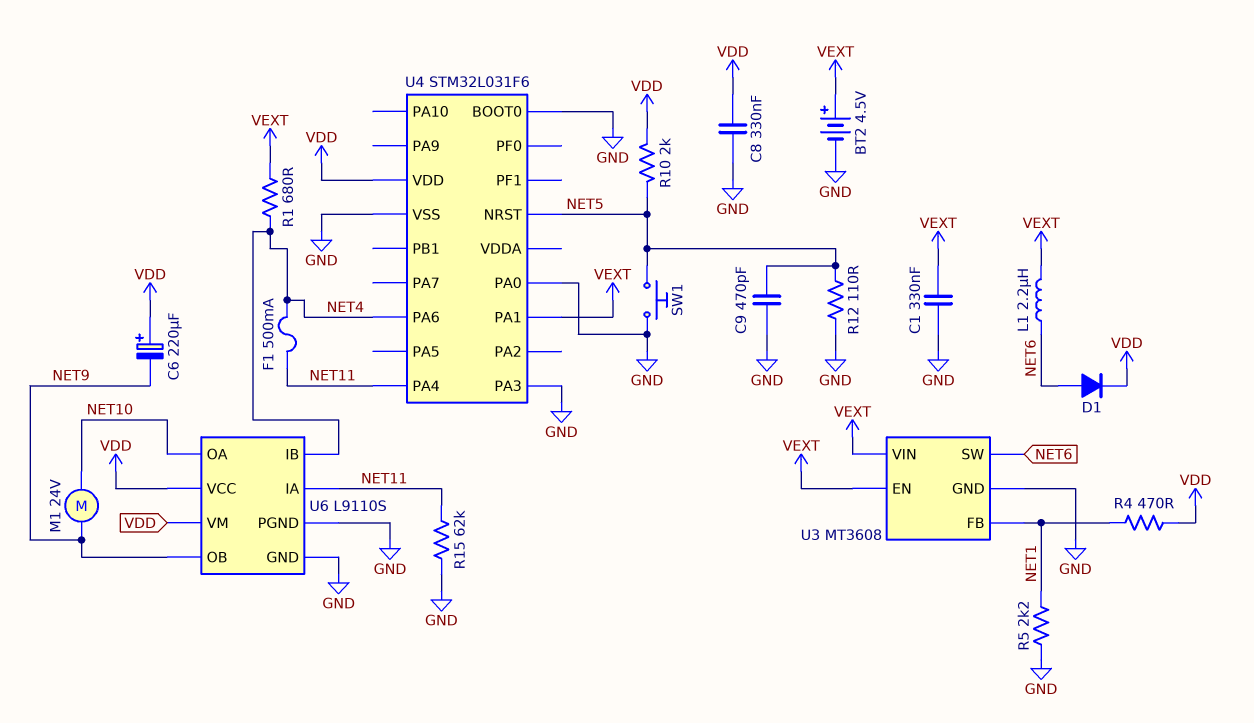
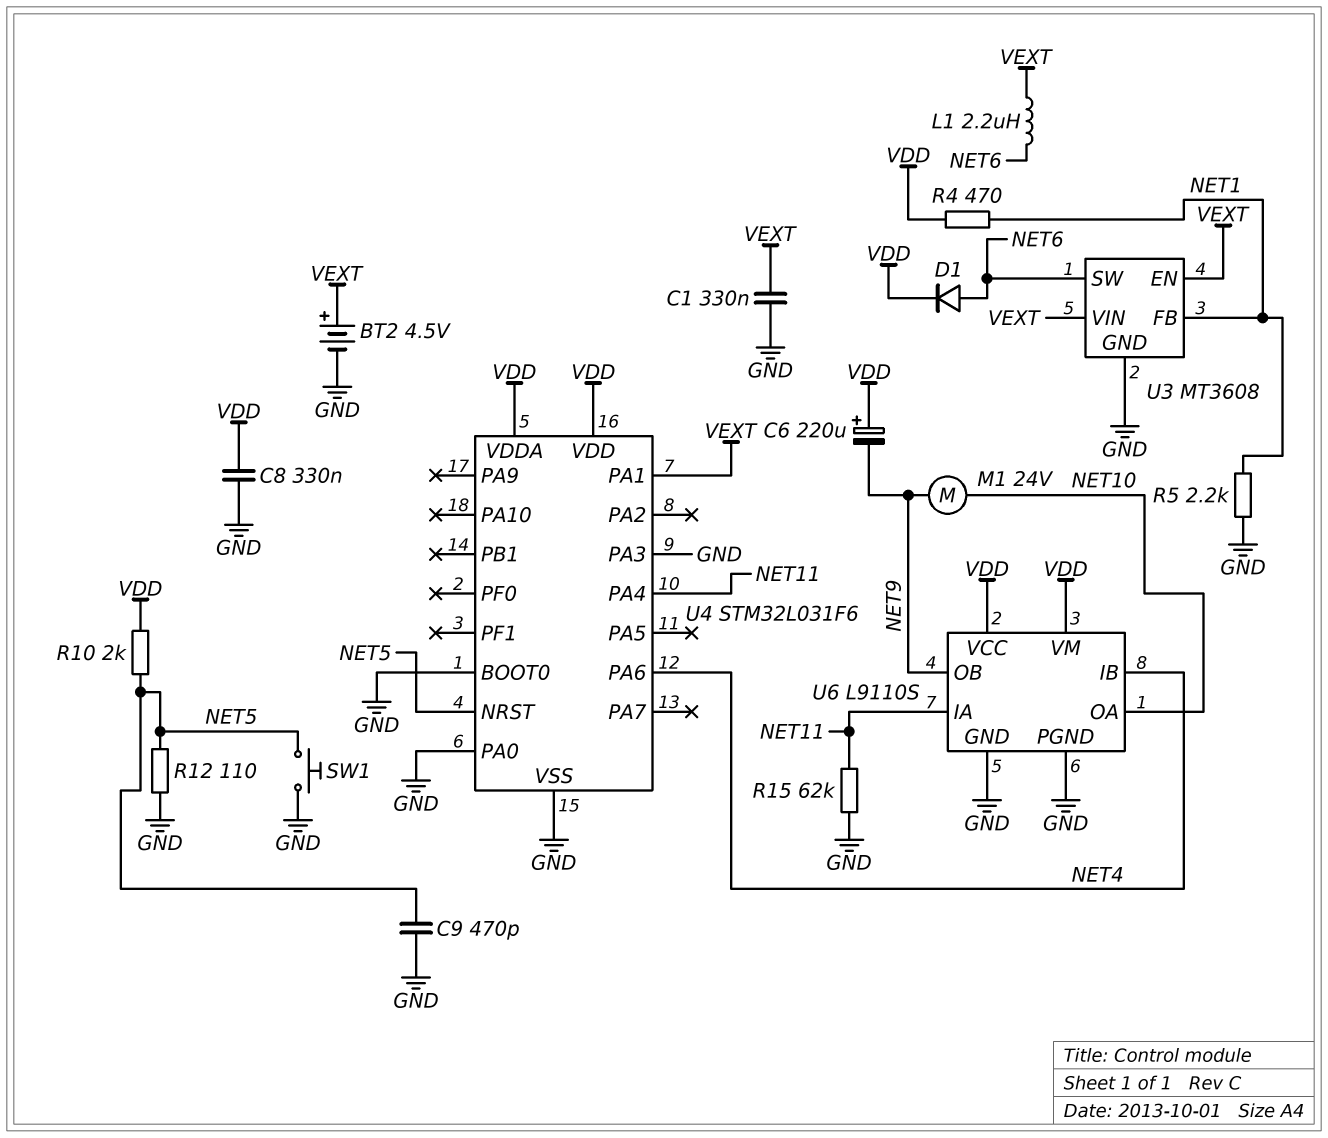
F1: 500mA (NET4, NET11) -> none
R1: 680 (NET4, VEXT) -> none
U4 pin VDDA: none -> VDD

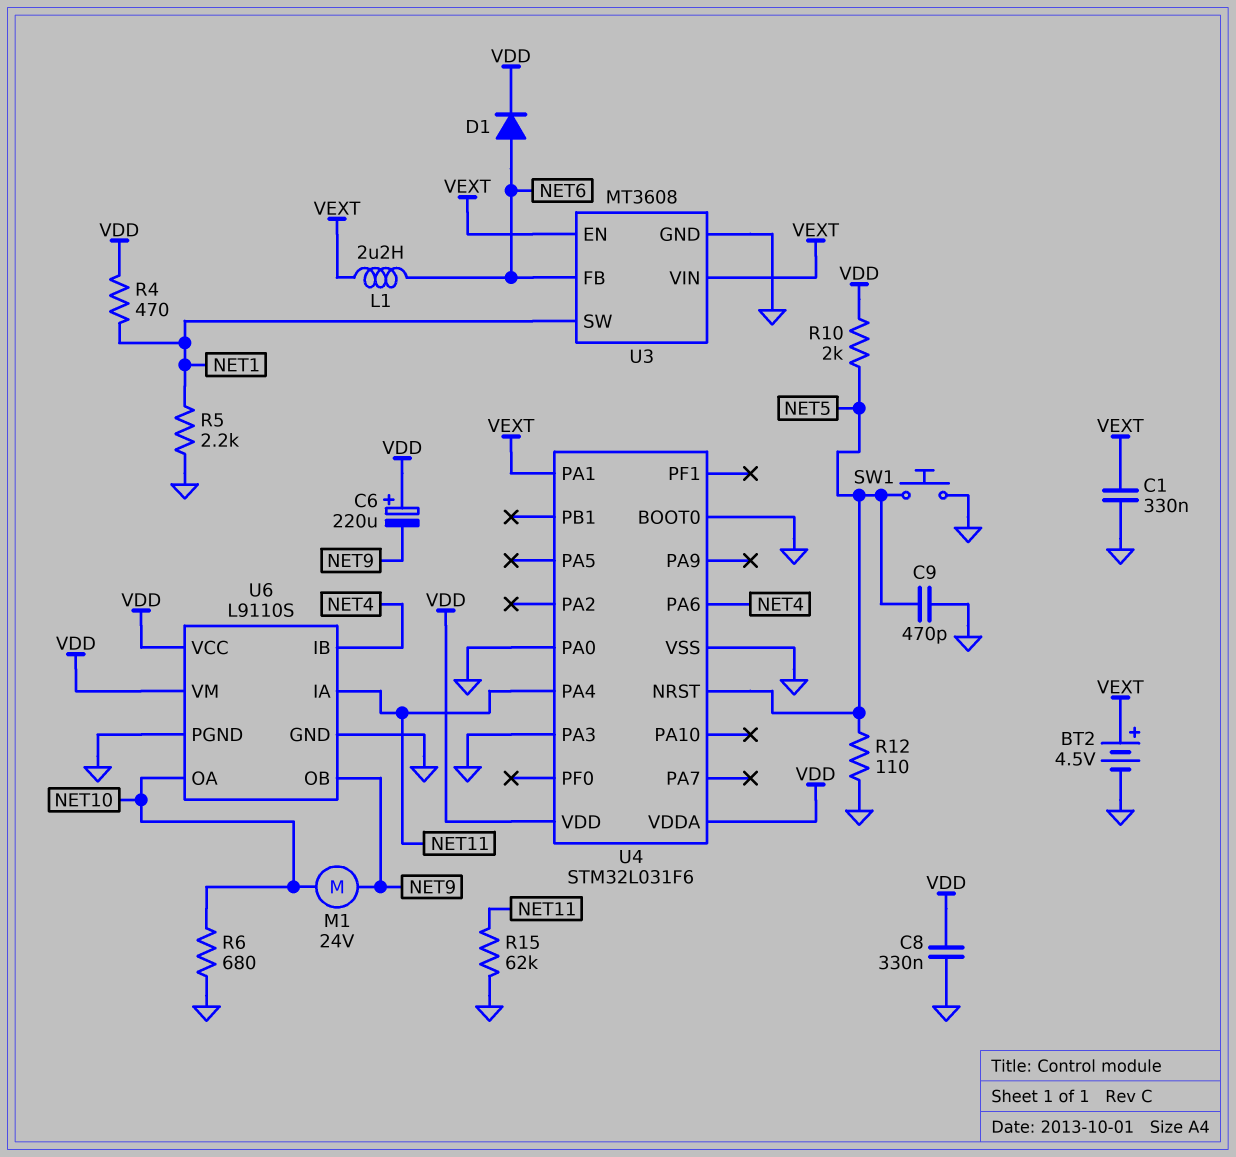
R6: none -> 680 (GND, NET10)
U3 pin FB: NET1 -> NET6
U3 pin SW: NET6 -> NET1

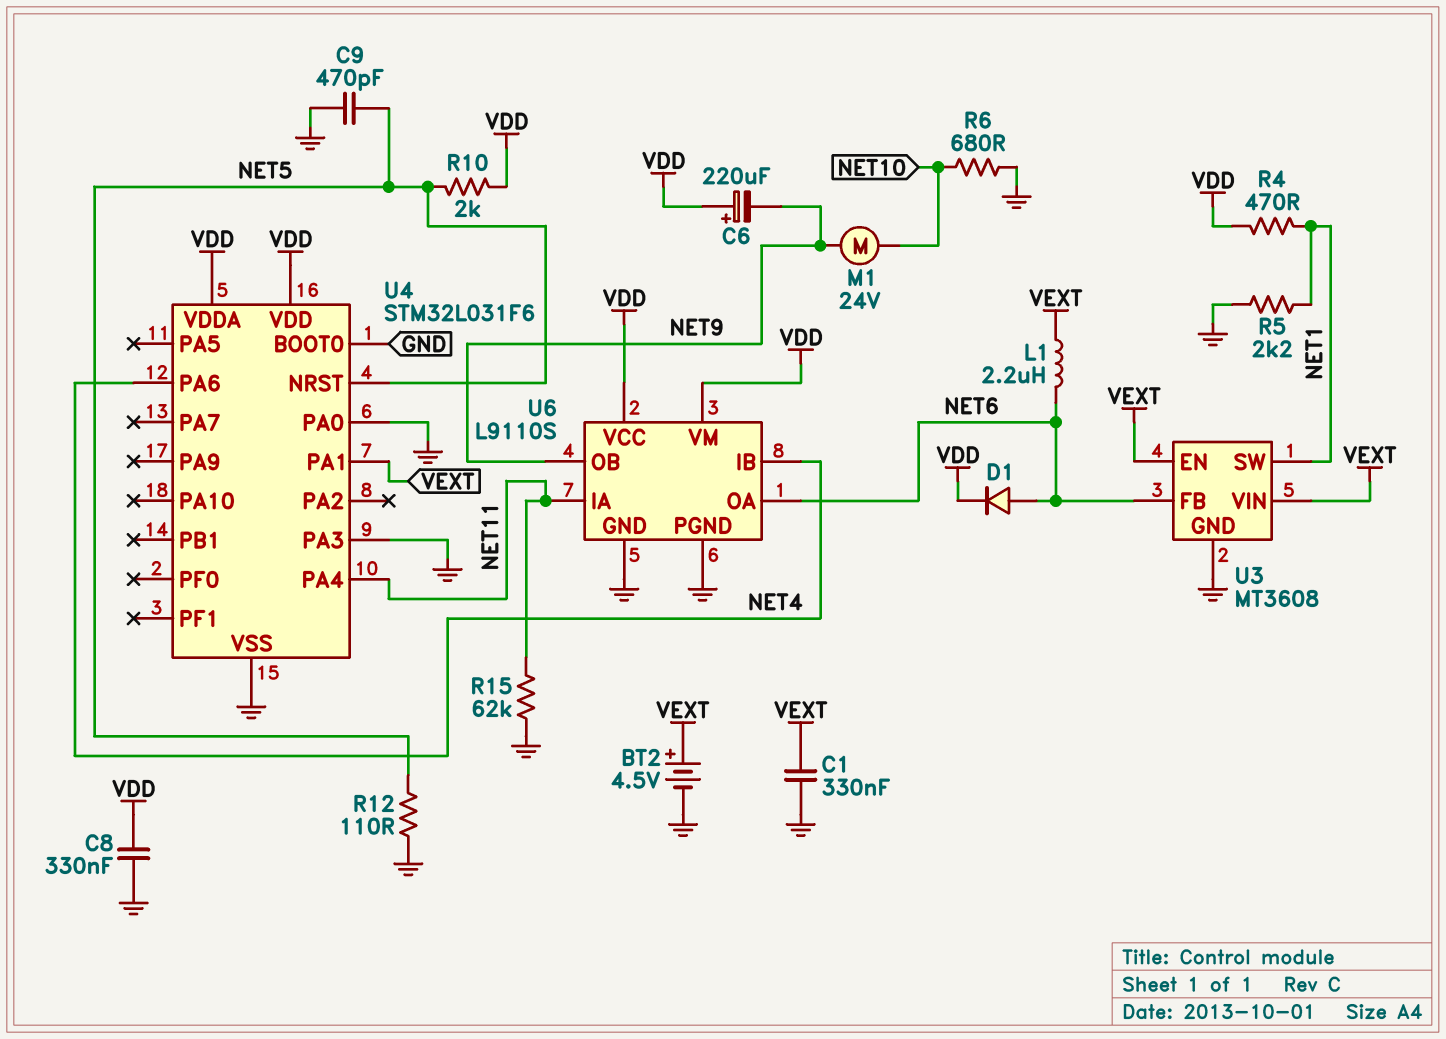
SW1: button (GND, NET5) -> none
U6 pin OA: NET10 -> NET6

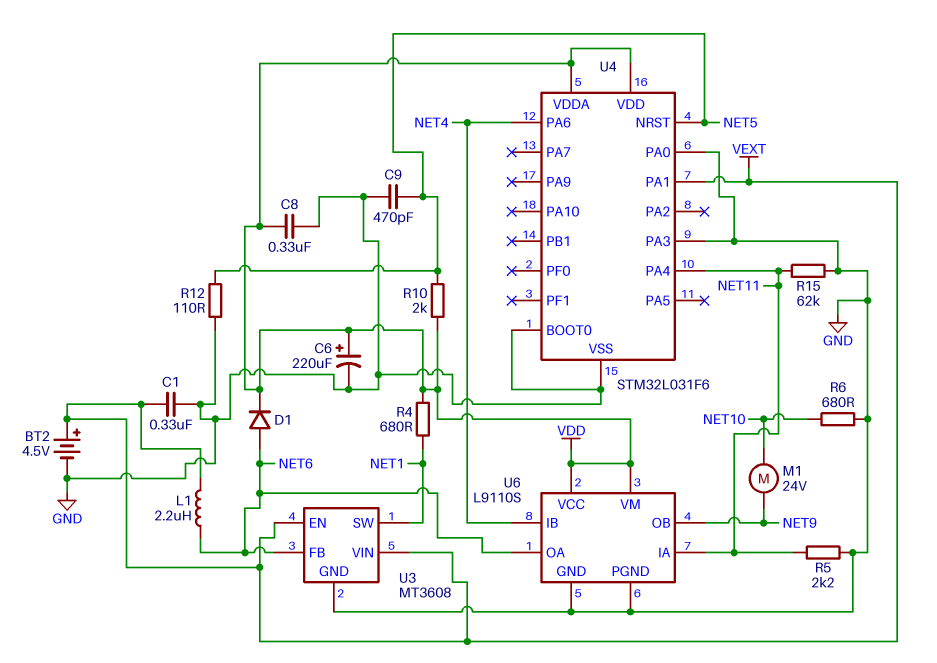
C6: 220uF (plus VDD, minus NET9) -> 220uF (plus VDD, minus GND)
R4: 470 (NET1, VDD) -> 680 (NET1, VDD)
R5: 2.2k (GND, NET1) -> 2.2k (GND, NET11)

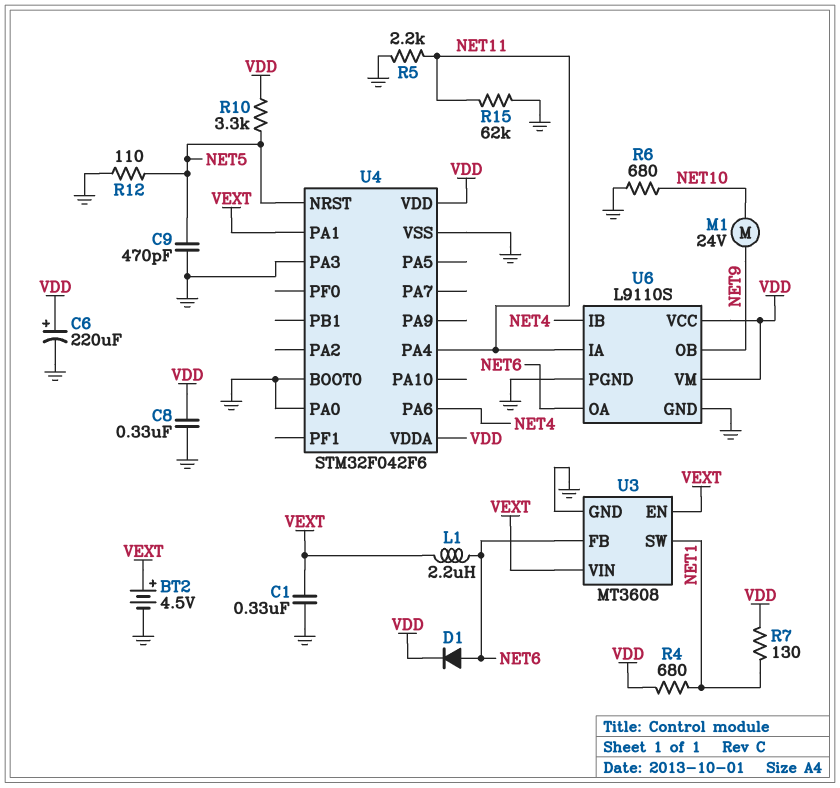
R7: none -> 130 (NET1, VDD)
R10: 2k (NET5, VDD) -> 3.3k (NET5, VDD)
U4: STM32L031F6 -> STM32F042F6

